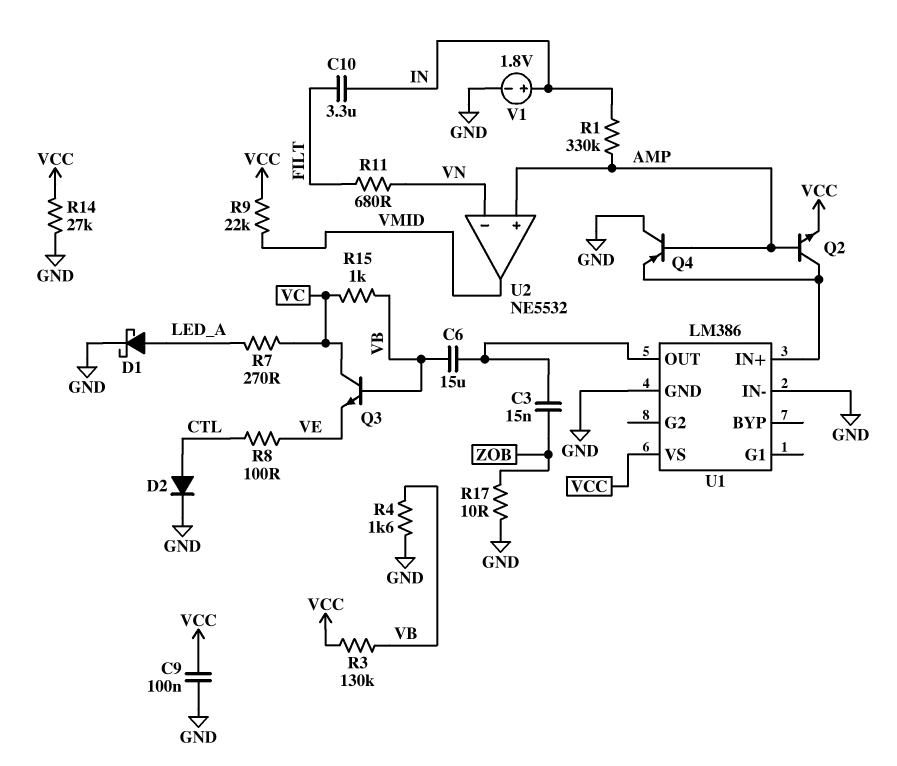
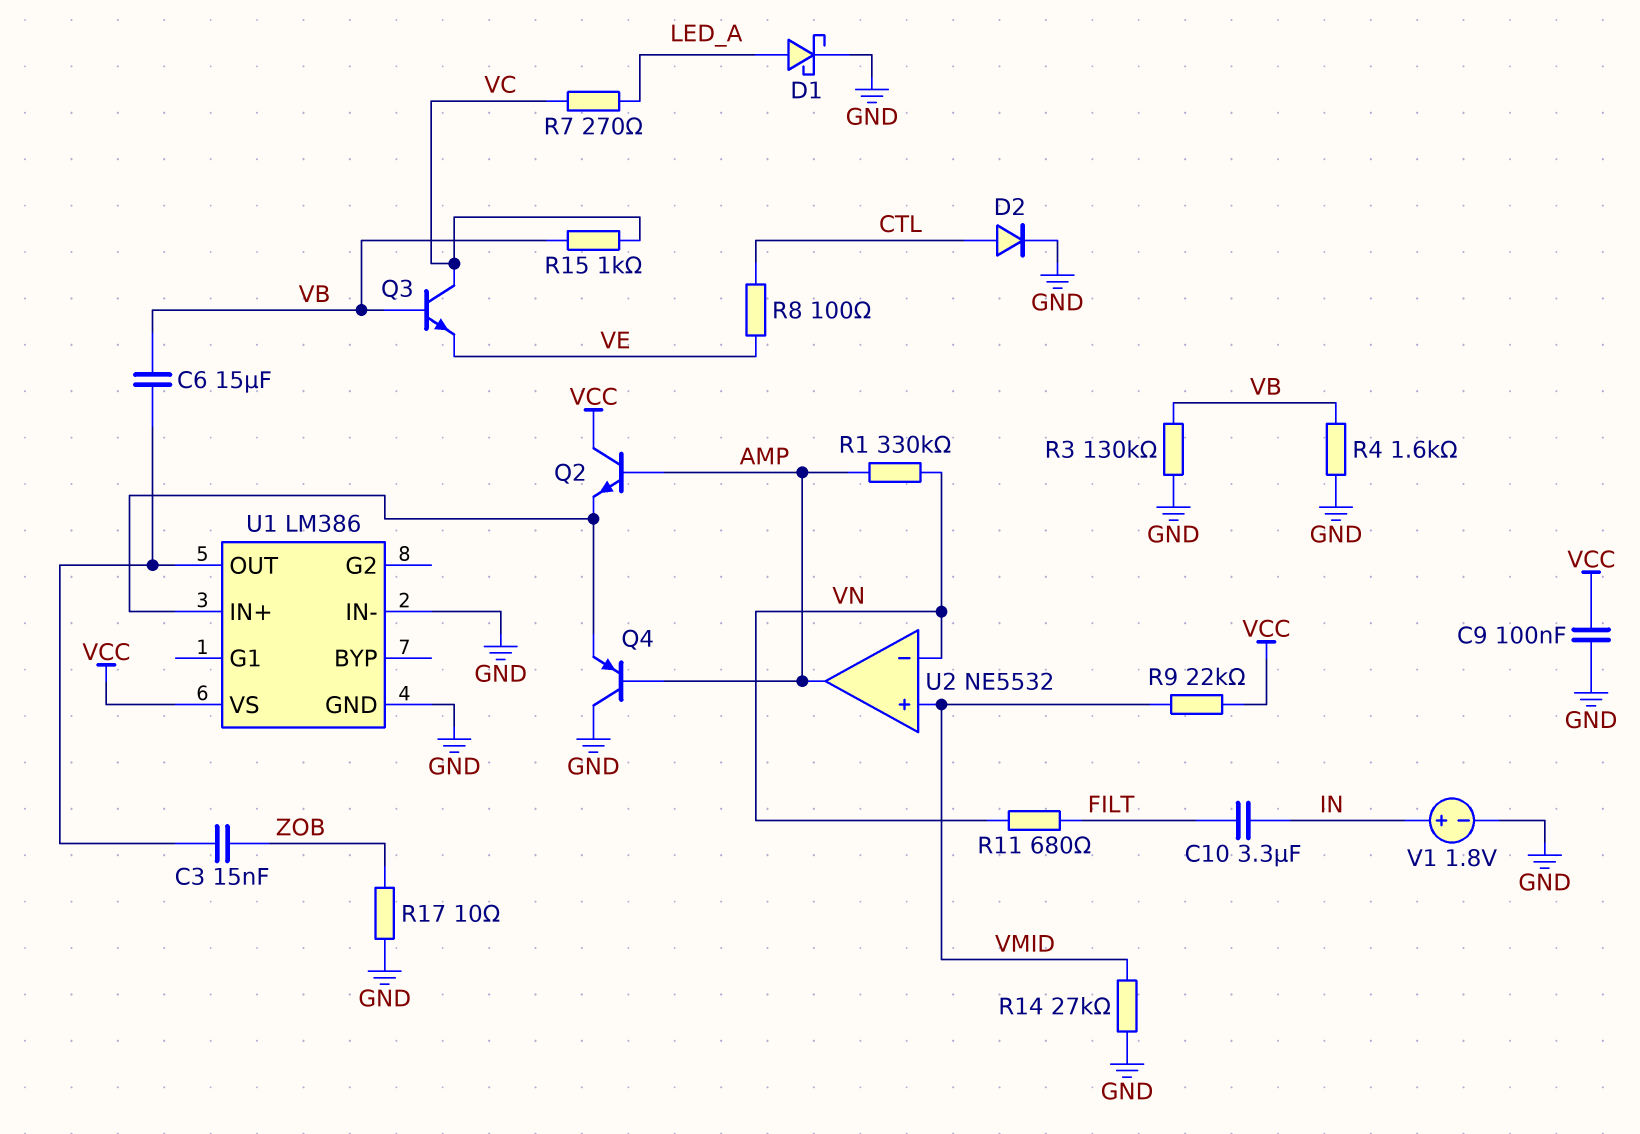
Q2: NPN (B AMP, C U1/IN+, E VCC) -> NPN (B AMP, C VCC, E U1/IN+)
R1: 330k (AMP, IN) -> 330k (AMP, VN)
R3: 130k (VB, VCC) -> 130k (GND, VB)
R14: 27k (GND, VCC) -> 27k (GND, VMID)
U2 pin in+: AMP -> VMID
U2 pin out: VMID -> AMP

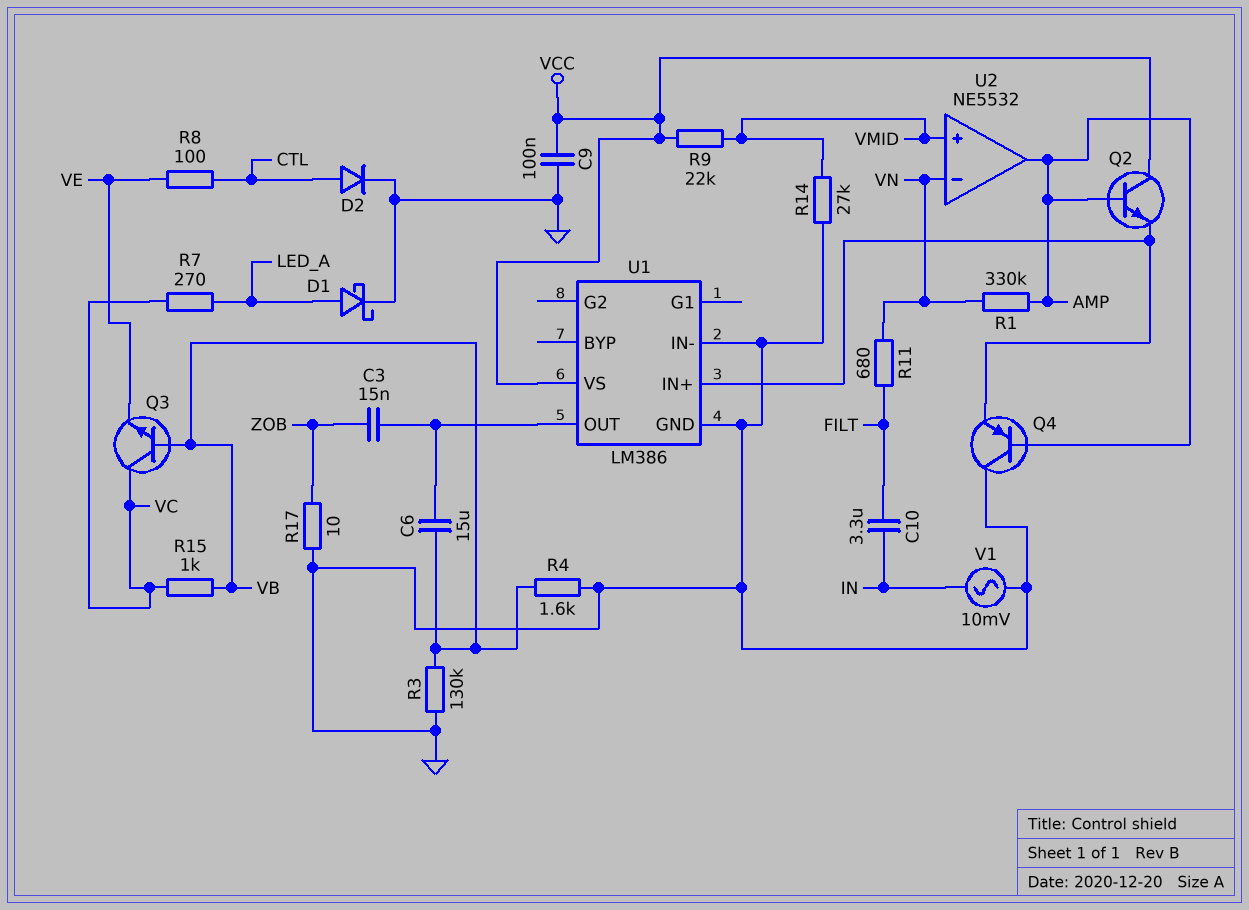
V1: 1.8V (plus IN, minus GND) -> AC 10mV (GND, IN)

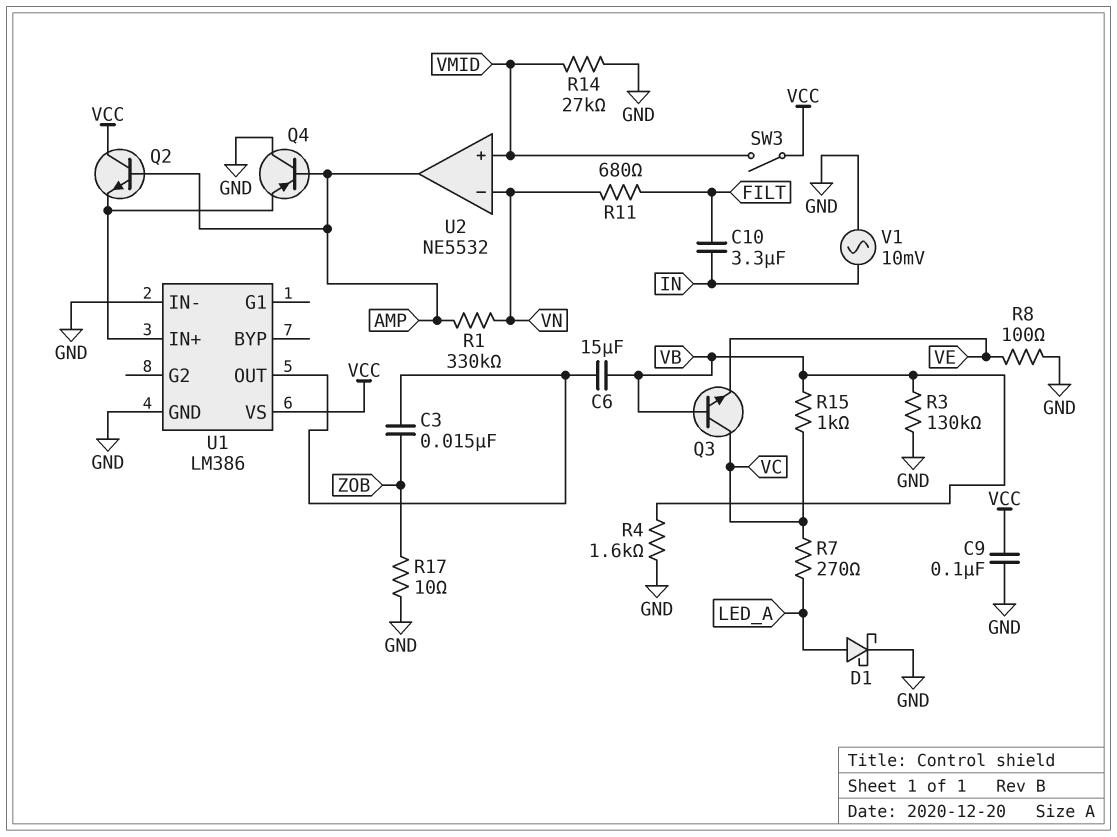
D2: diode (A CTL, K GND) -> none
R8: 100 (CTL, VE) -> 100 (GND, VE)
R9: 22k (VCC, VMID) -> none
SW3: none -> switch (VCC, VMID)

